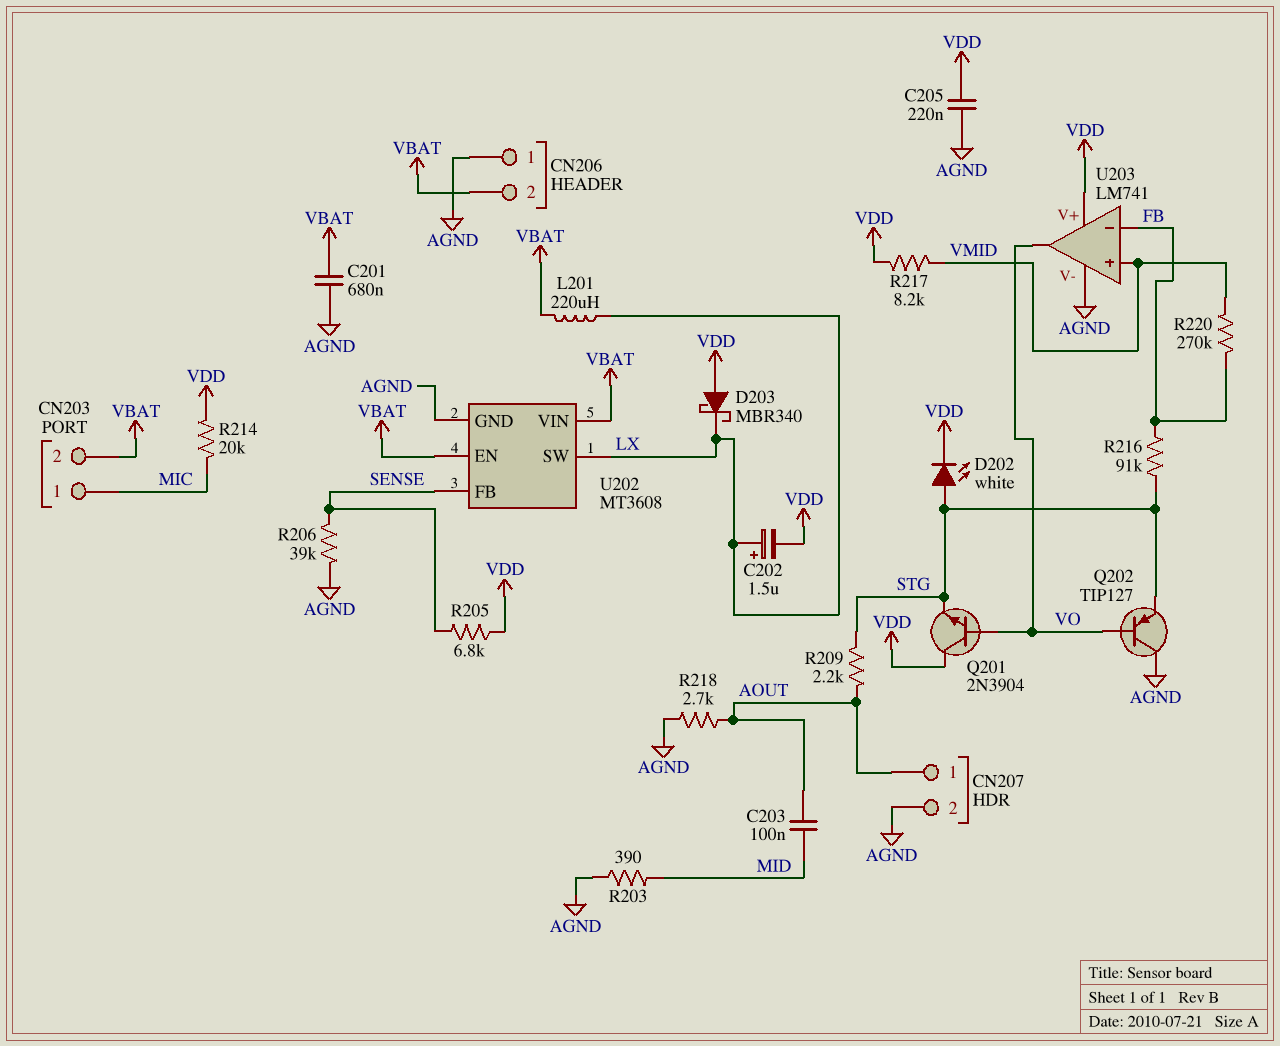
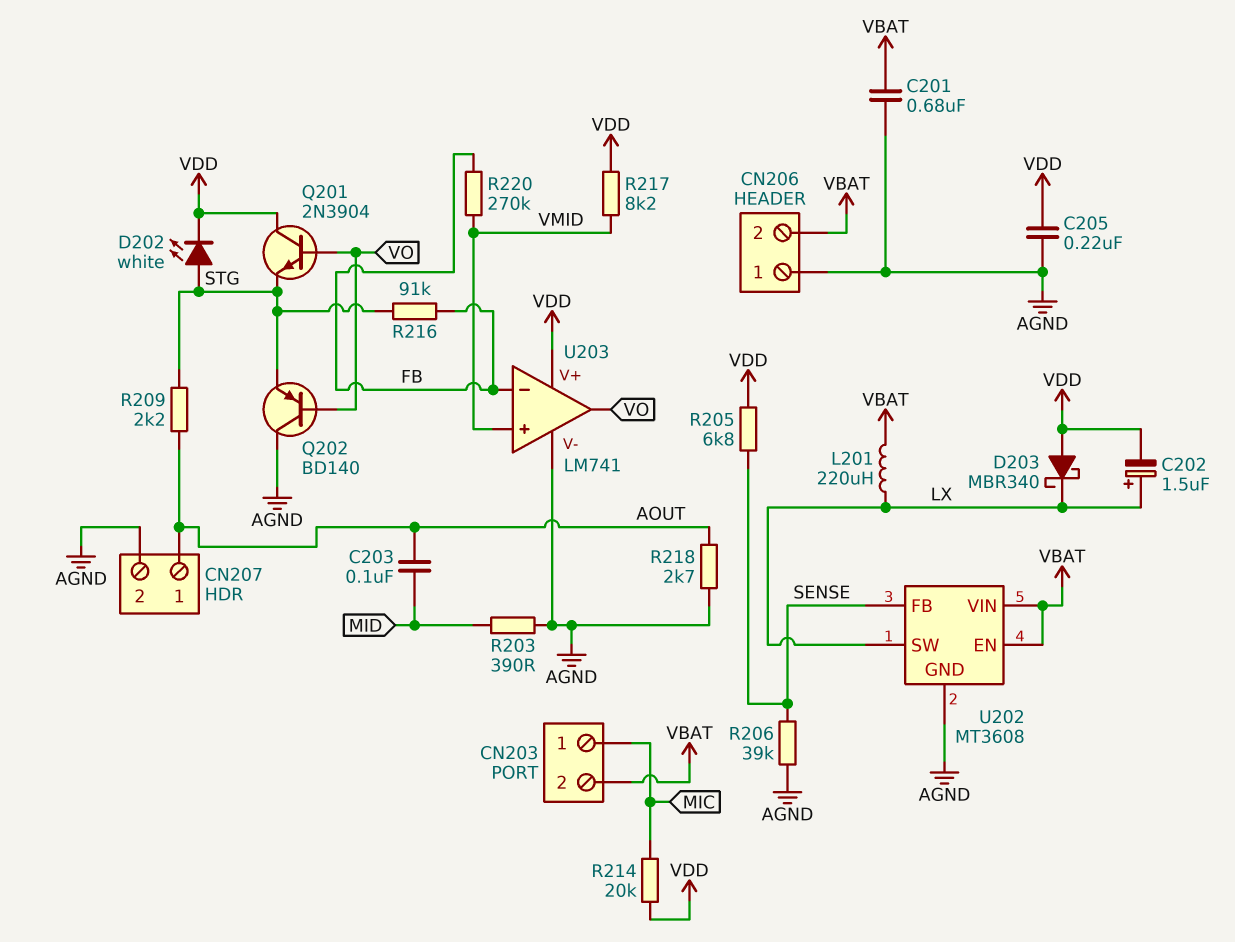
Q202: PNP TIP127 (B VO, C AGND, E STG) -> PNP BD140 (B VO, C AGND, E STG)

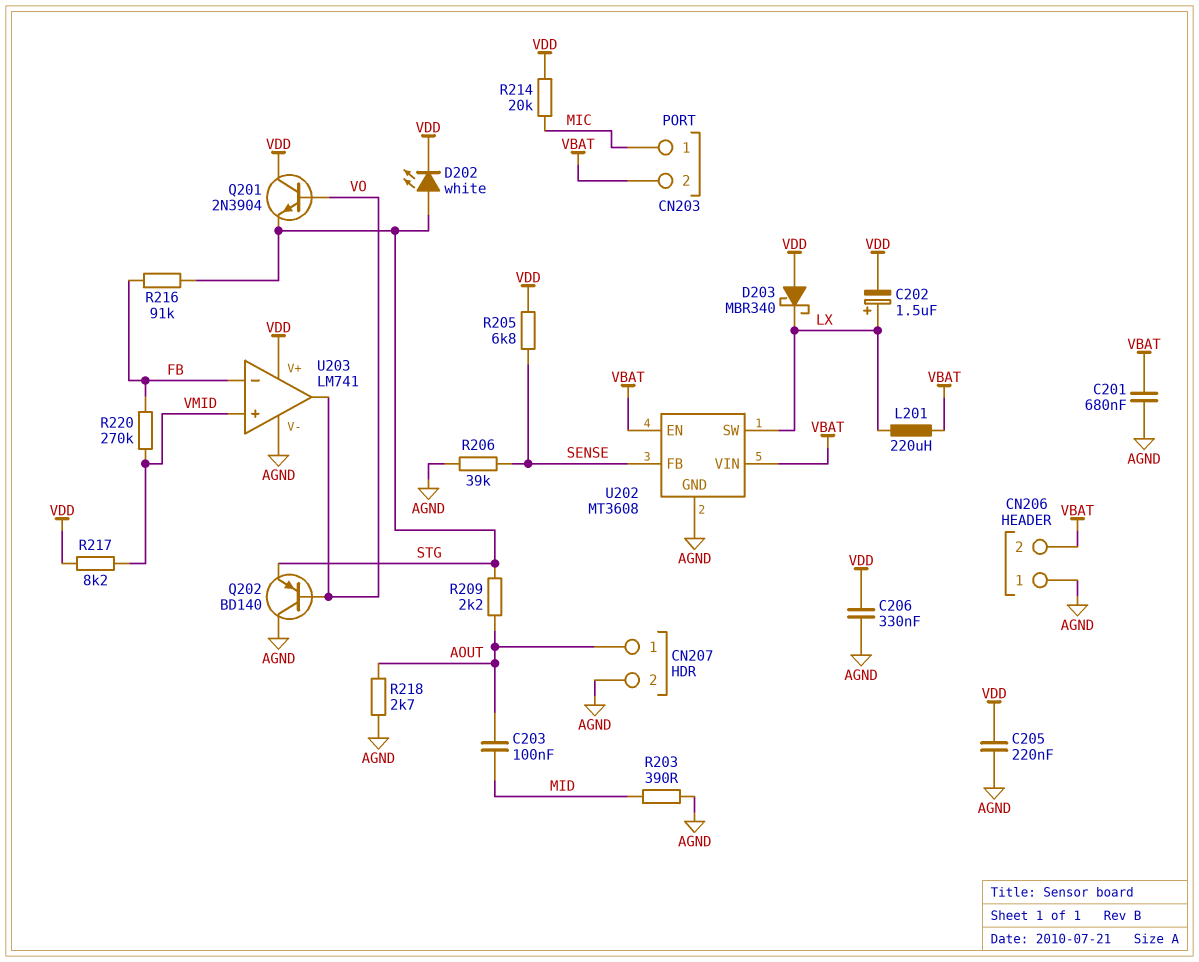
C206: none -> 330nF (AGND, VDD)

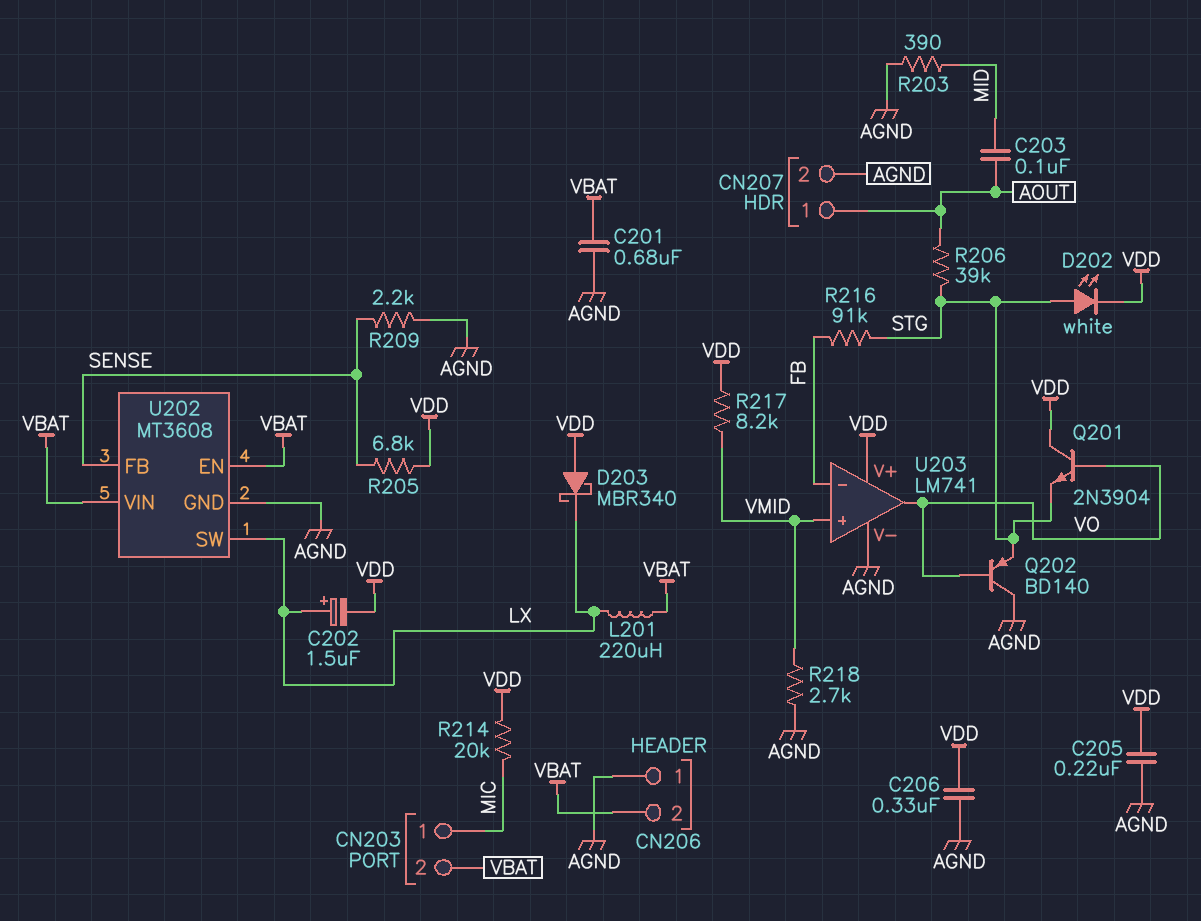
R206: 39k (AGND, SENSE) -> 39k (AOUT, STG)
R209: 2.2k (AOUT, STG) -> 2.2k (AGND, SENSE)
R218: 2.7k (AGND, AOUT) -> 2.7k (AGND, VMID)
R220: 270k (FB, VMID) -> none

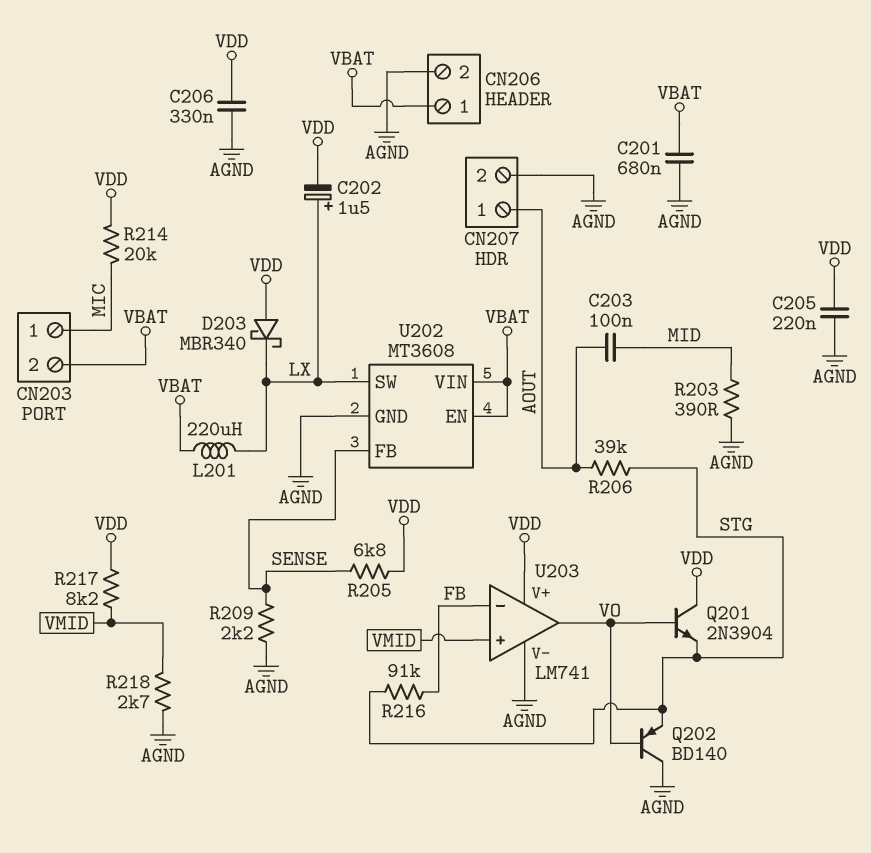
CN206 pin 1: AGND -> VBAT
CN206 pin 2: VBAT -> AGND
D202: LED white (A STG, K VDD) -> none

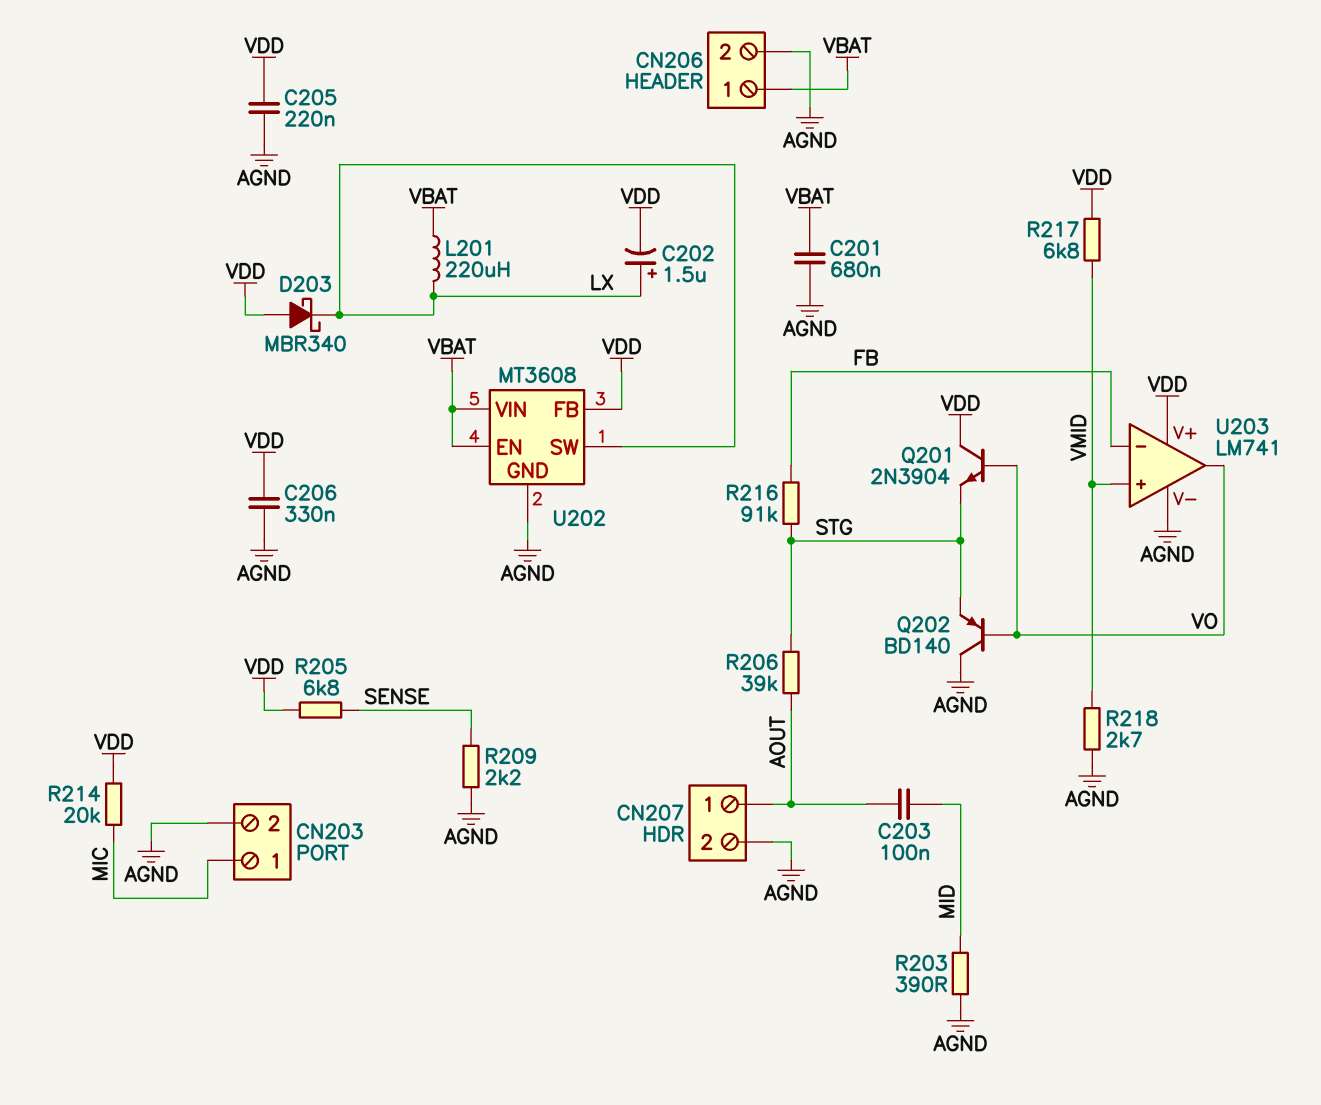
CN203 pin 2: VBAT -> AGND
R217: 8.2k (VDD, VMID) -> 6.8k (VDD, VMID)
U202 pin FB: SENSE -> VDD

